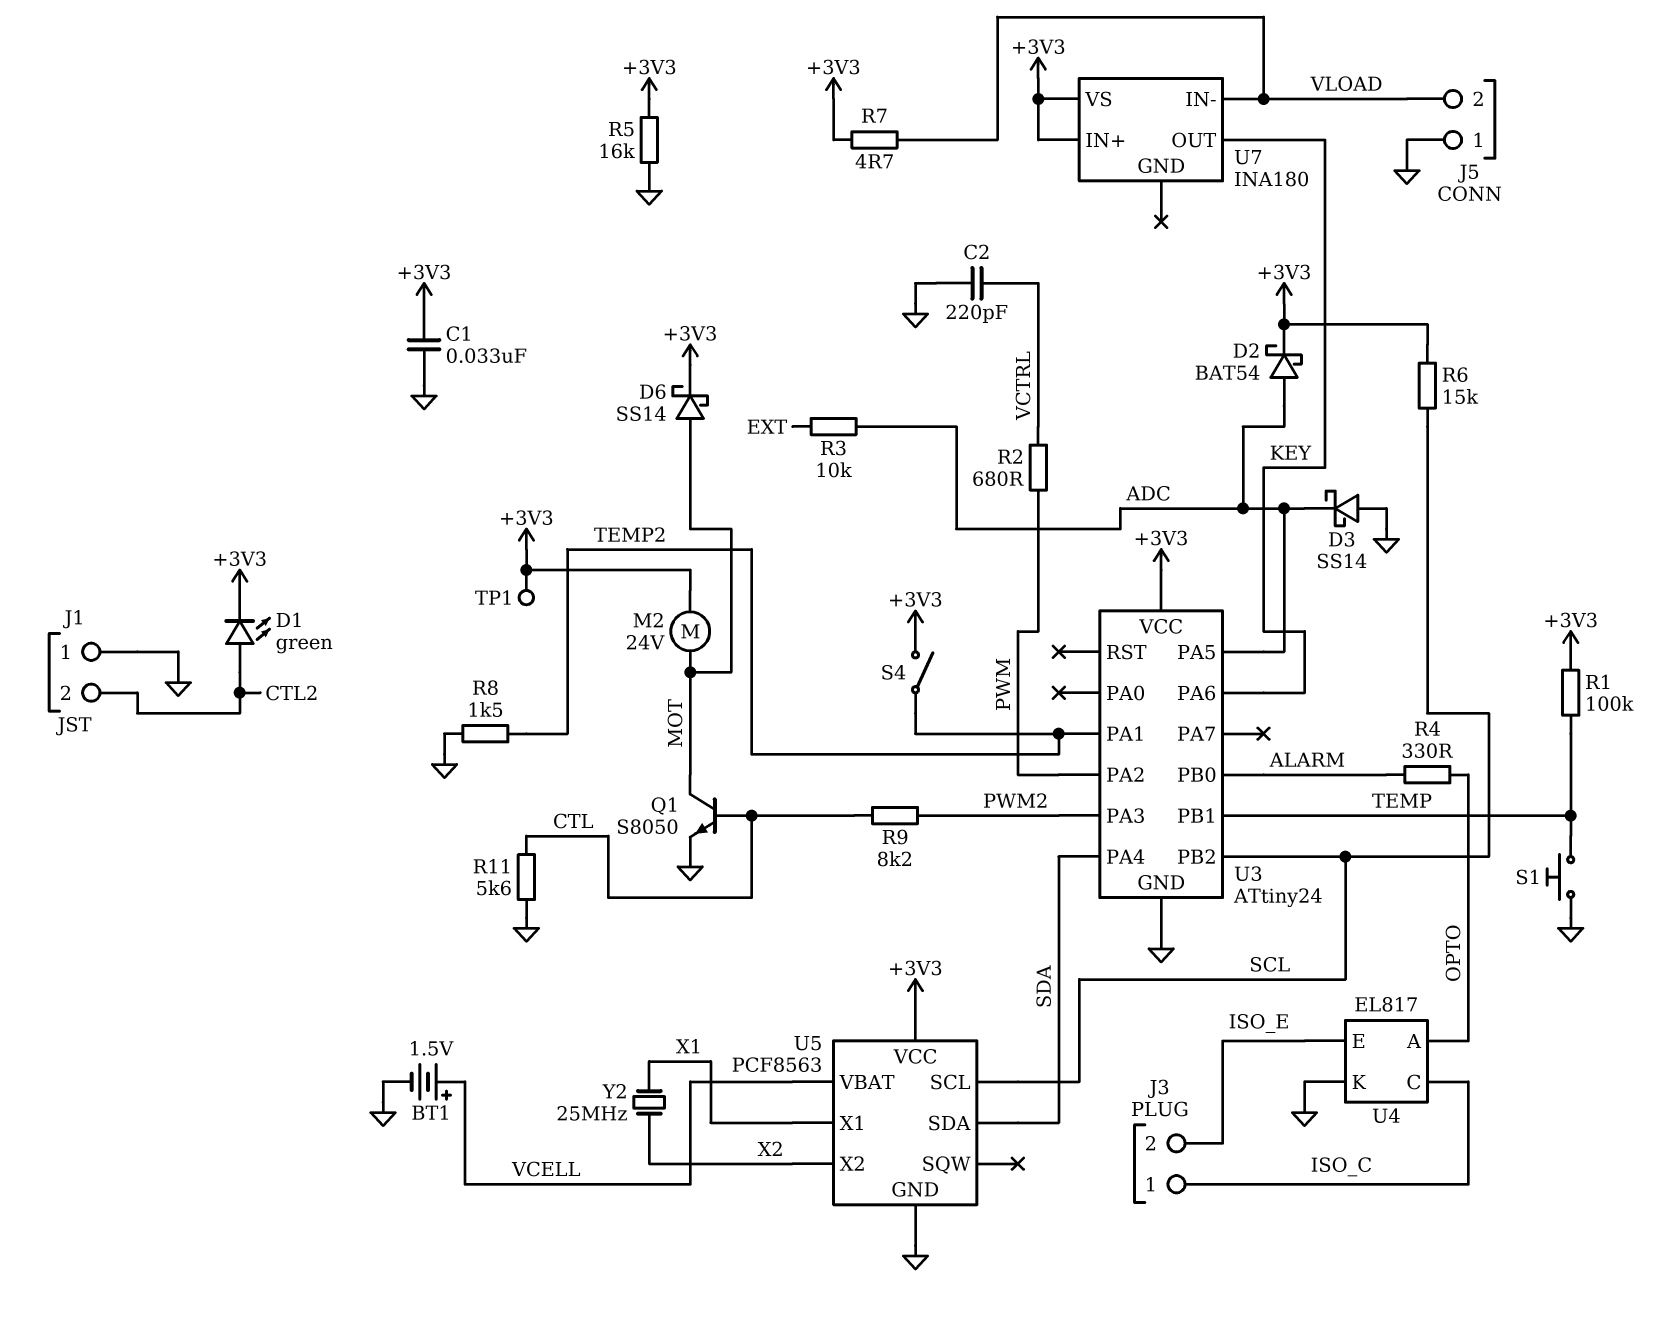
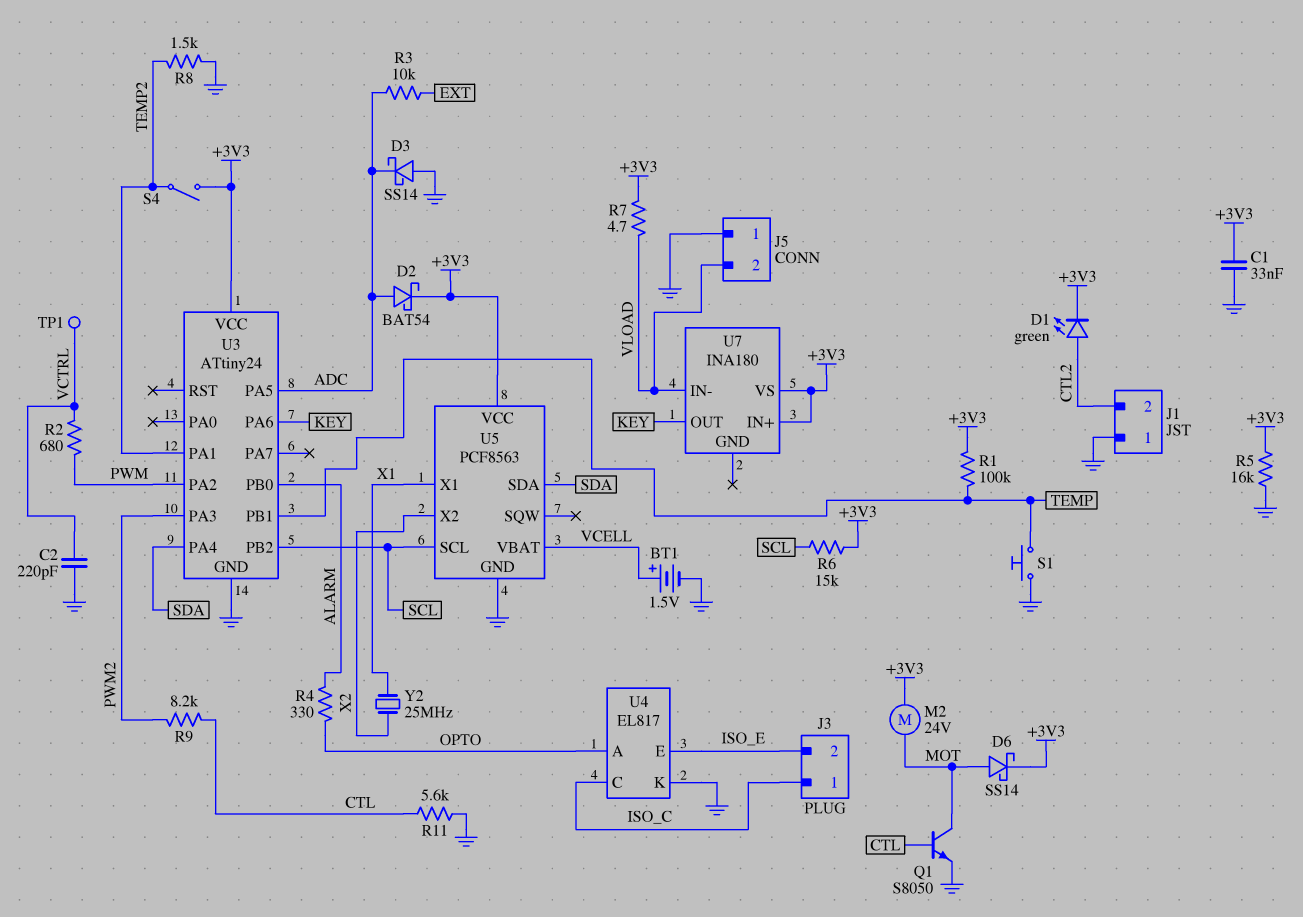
TP1: test point (+3V3) -> test point (VCTRL)

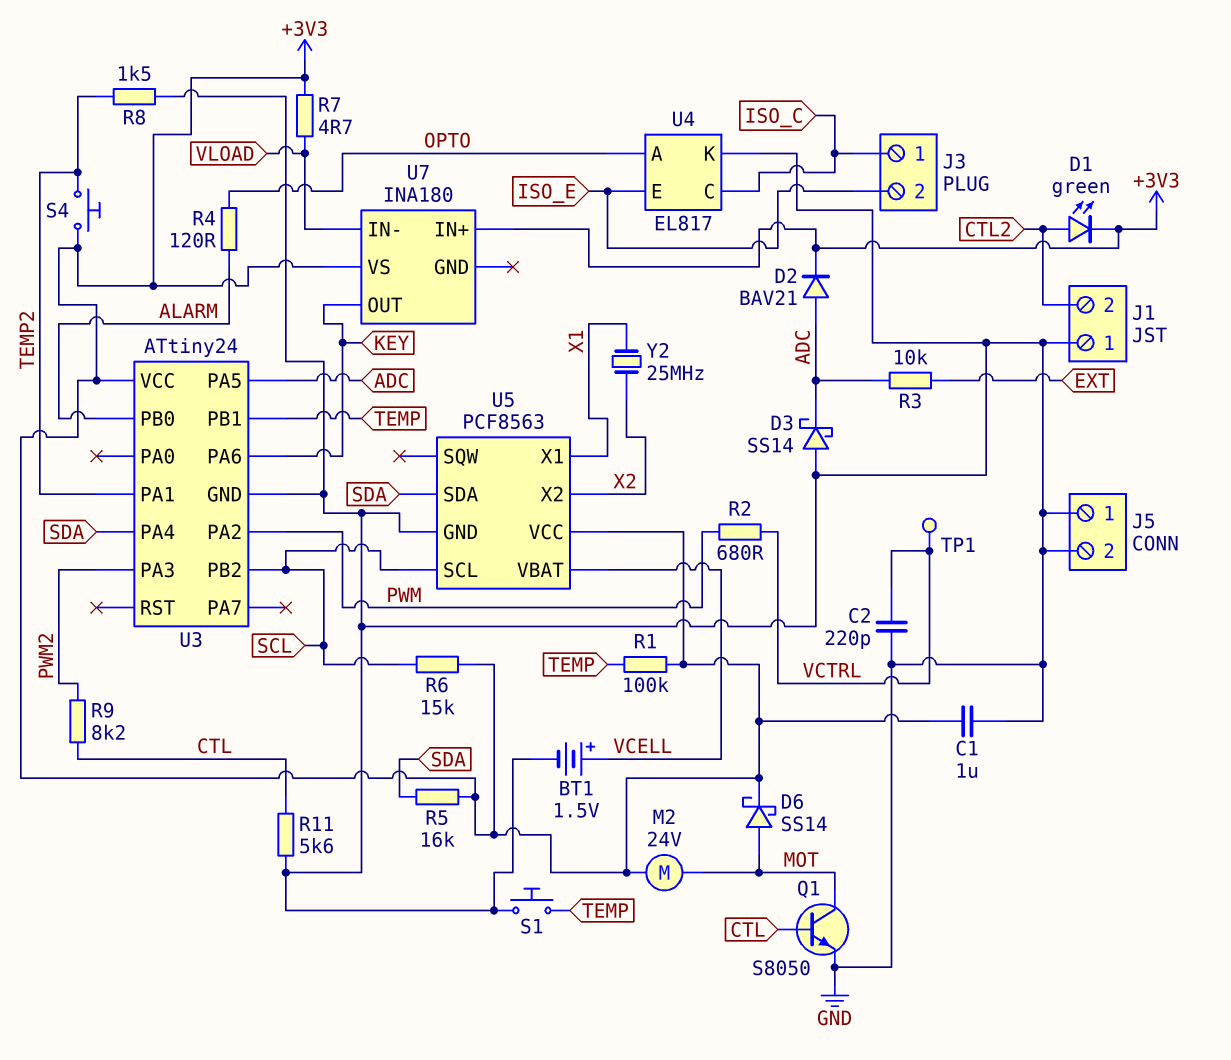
C1: 33nF (+3V3, GND) -> 1uF (+3V3, GND)
D2: schottky BAT54 (A ADC, K +3V3) -> diode BAV21 (A ADC, K +3V3)
J5 pin 2: VLOAD -> GND
R4: 330 (ALARM, OPTO) -> 120 (ALARM, OPTO)
R5: 16k (+3V3, GND) -> 16k (+3V3, SDA)
S4: switch (+3V3, TEMP2) -> button (+3V3, TEMP2)

